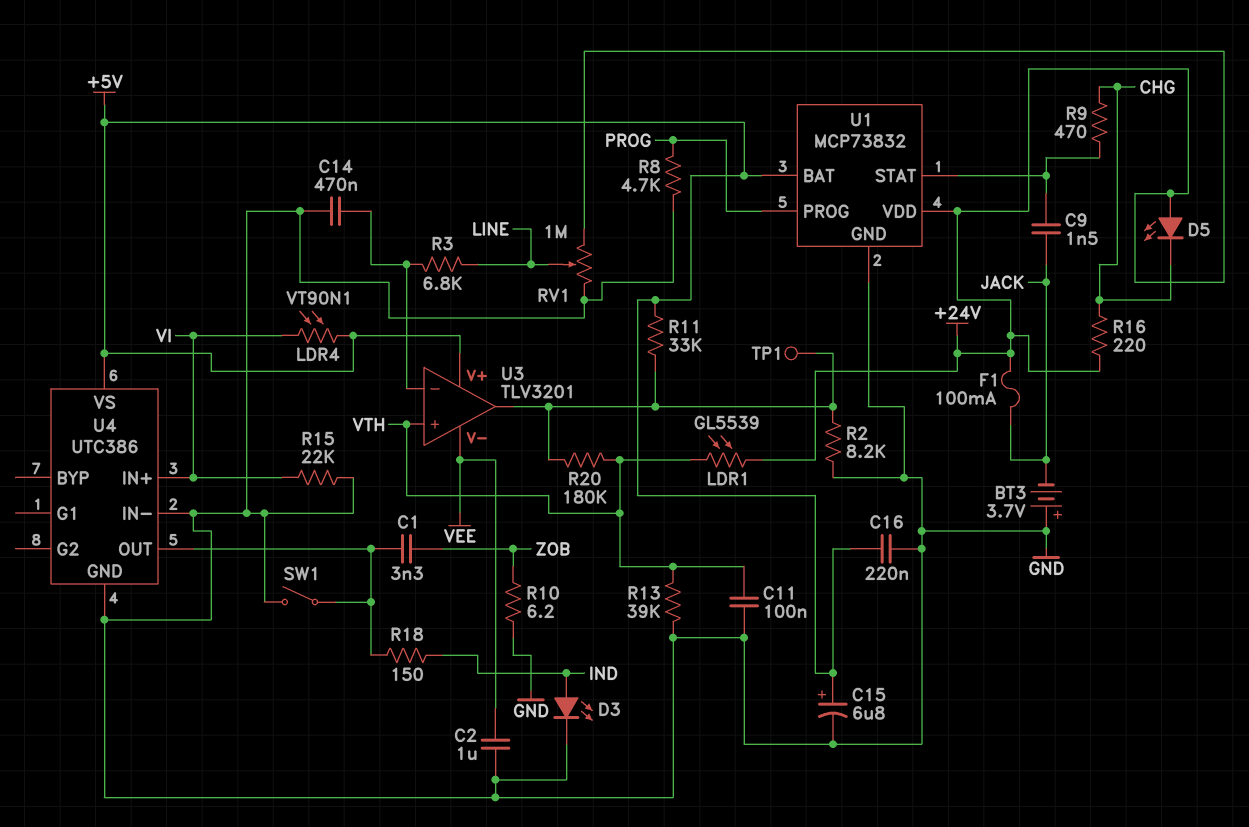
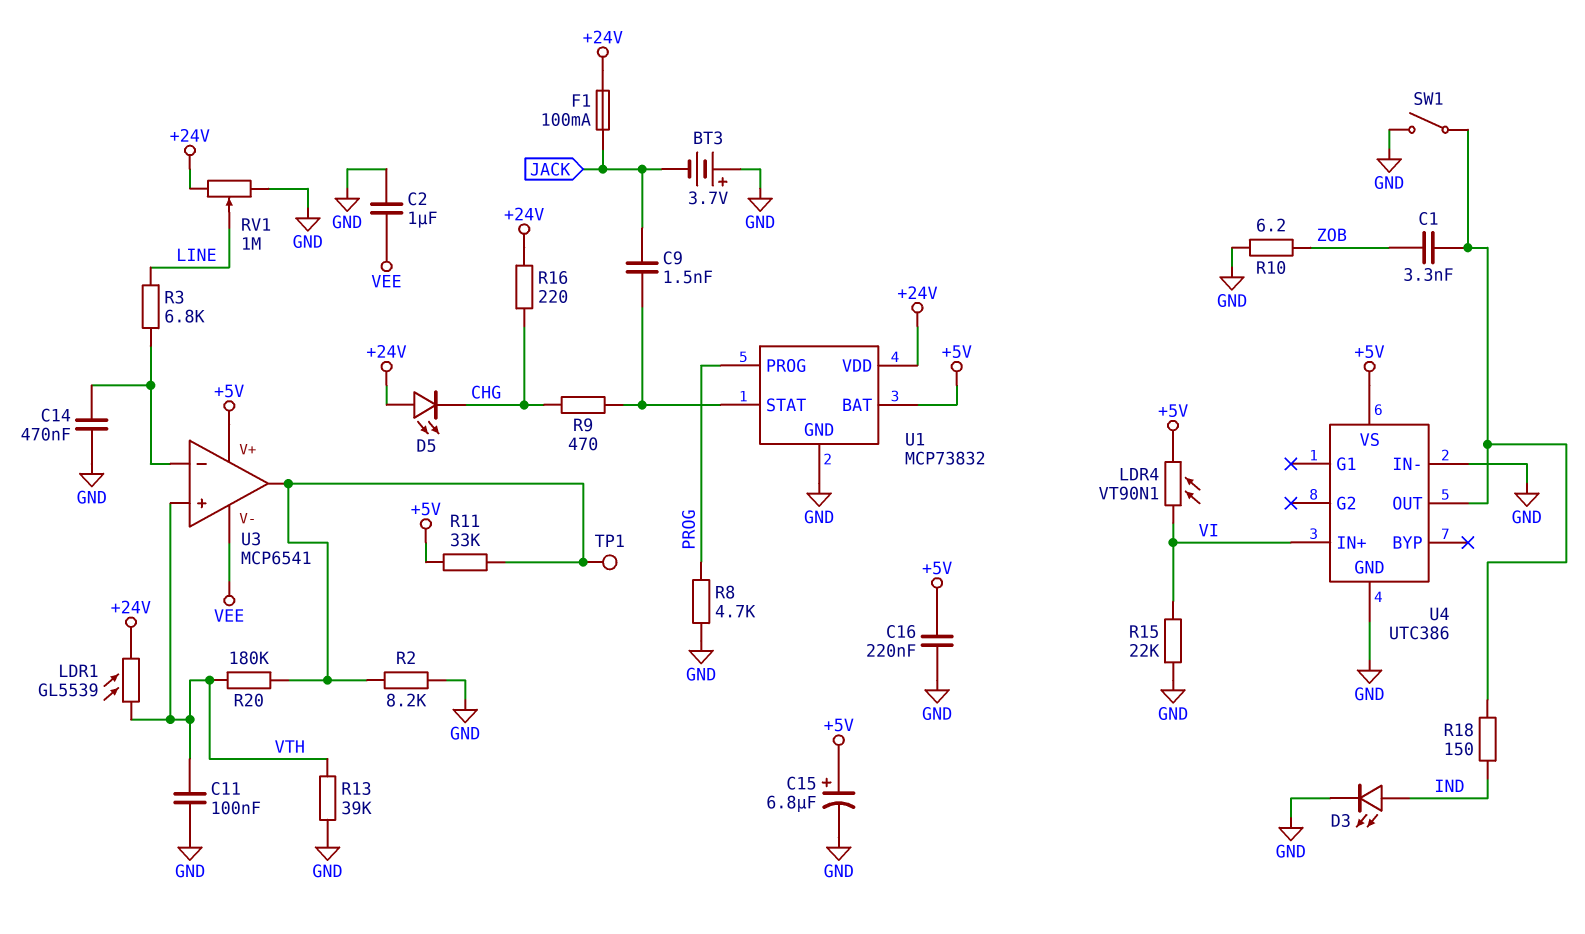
U3: TLV3201 -> MCP6541

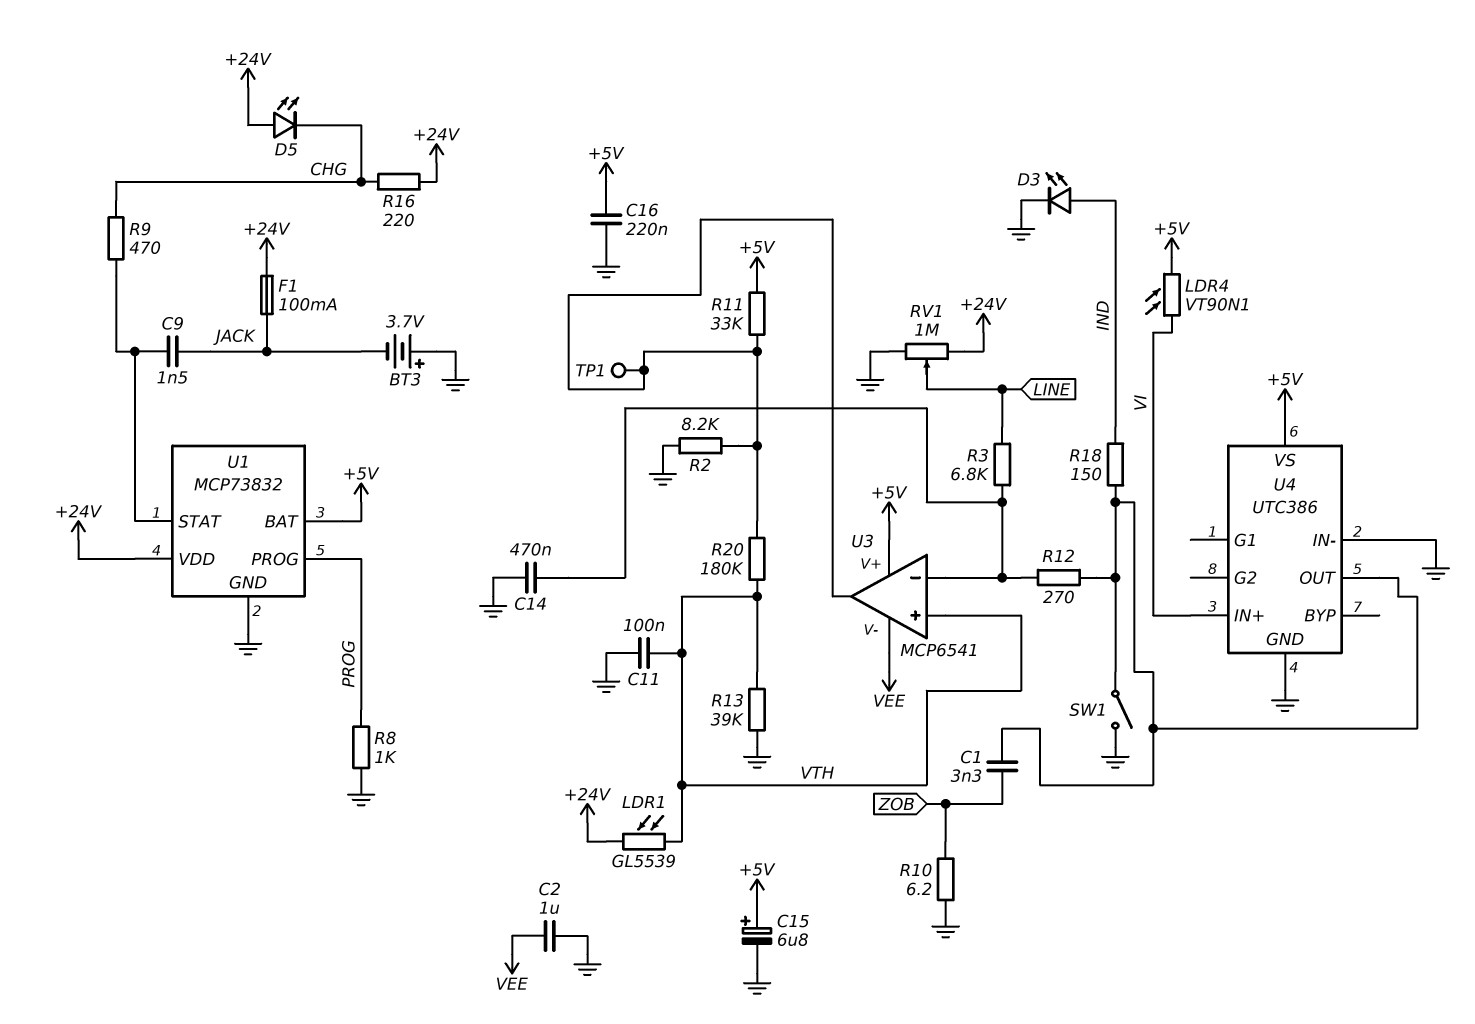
R8: 4.7k (GND, PROG) -> 1k (GND, PROG)
R12: none -> 270 (U3/in-, U4/OUT)
R15: 22k (GND, VI) -> none

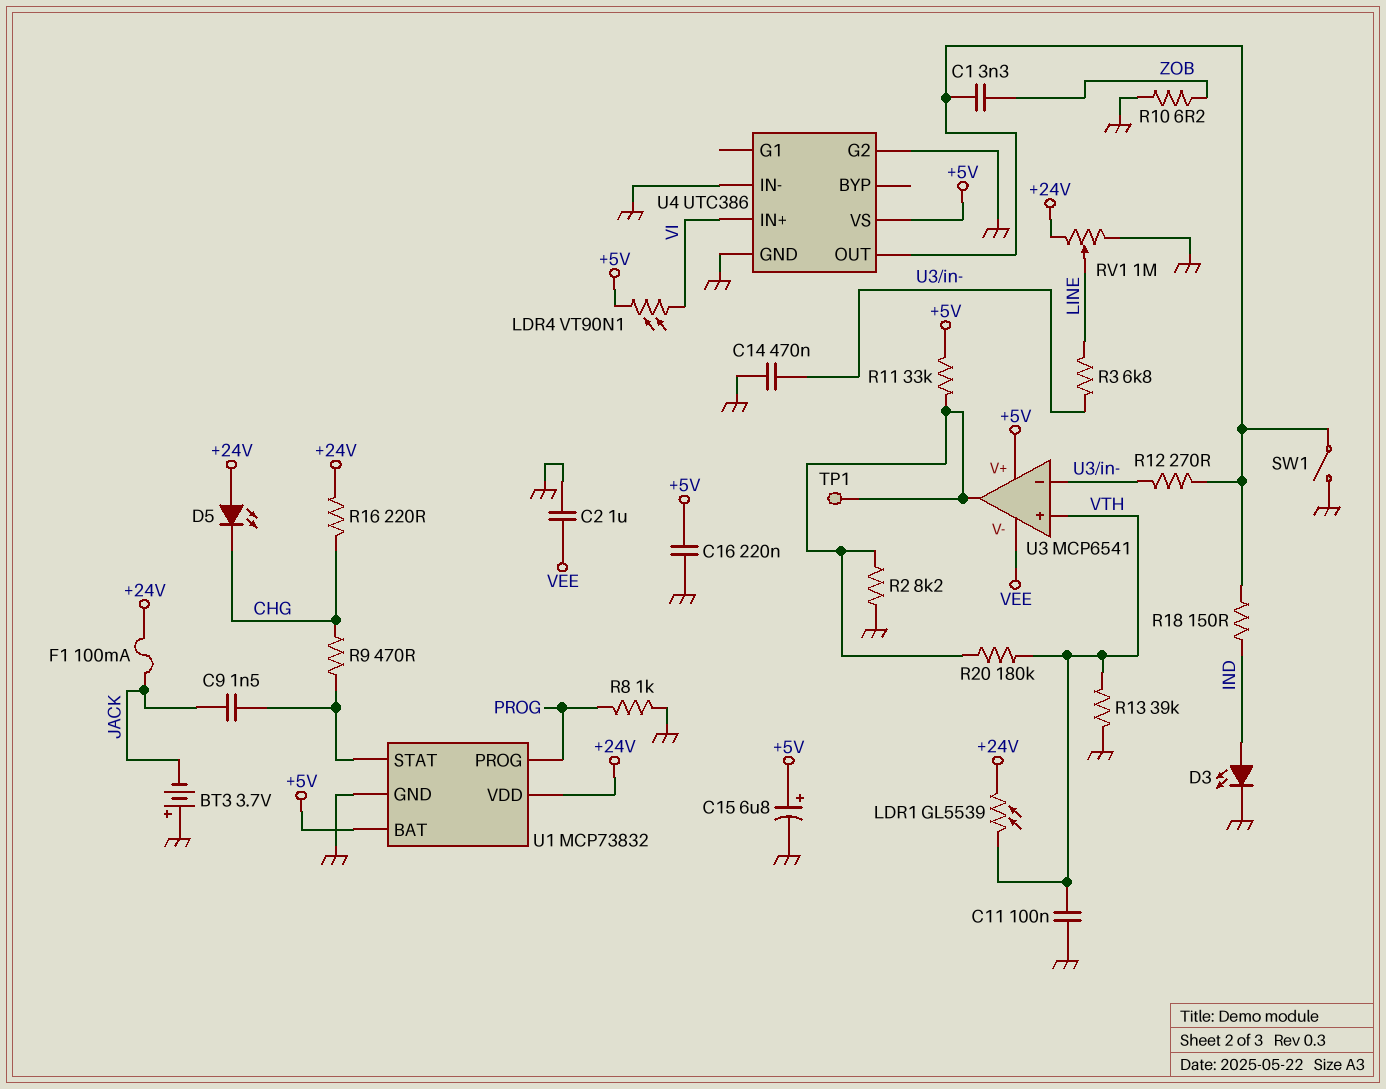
U4 pin G2: none -> GND

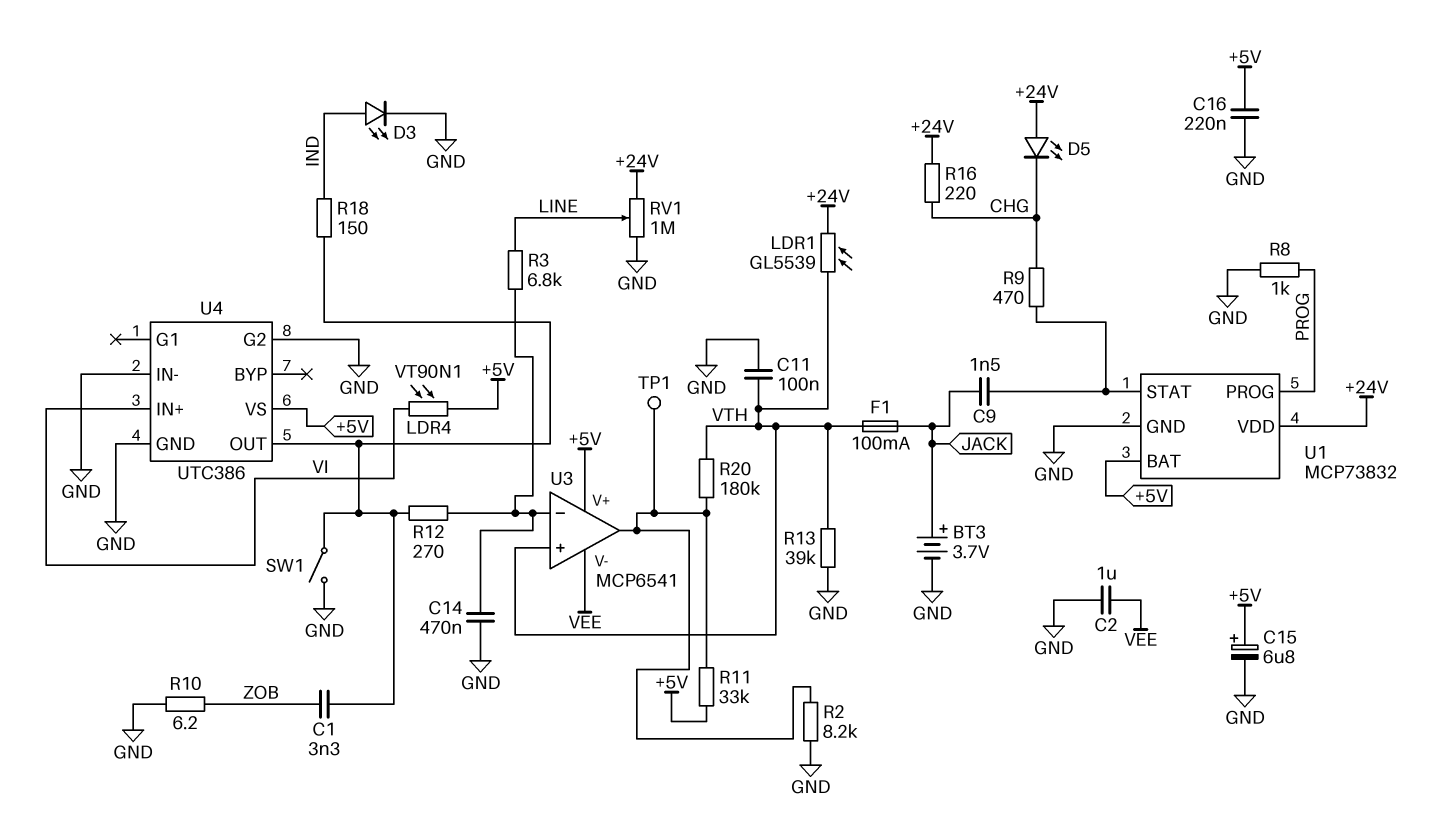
BT3: 3.7V (plus GND, minus JACK) -> 3.7V (plus JACK, minus GND)
F1: 100mA (+24V, JACK) -> 100mA (JACK, VTH)

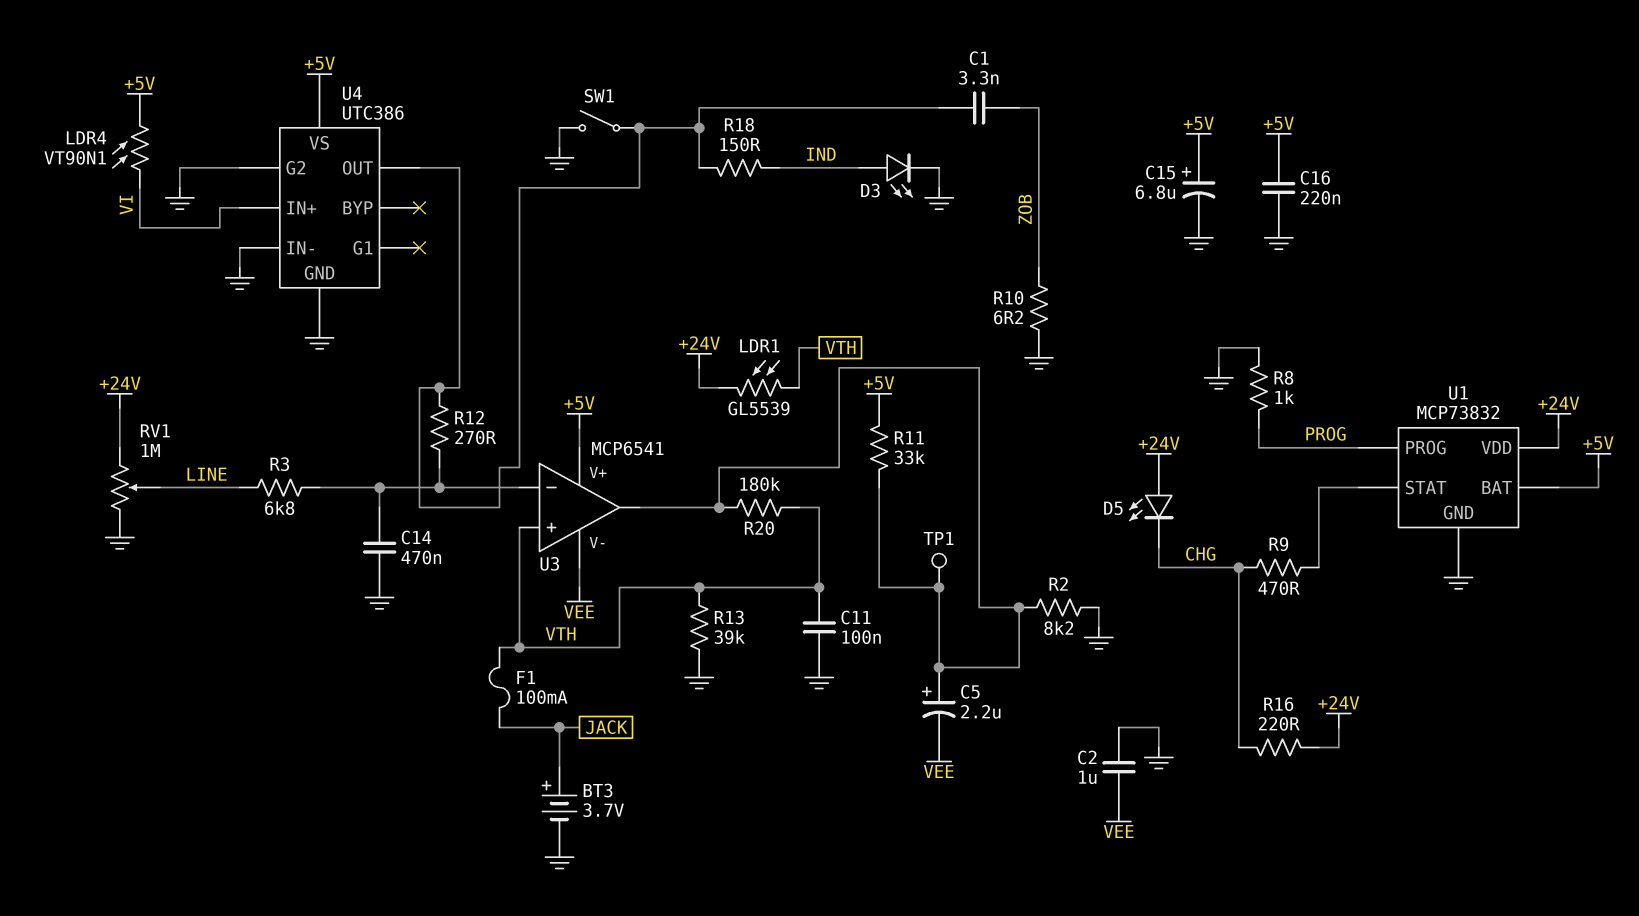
C5: none -> 2.2uF (plus U3/out, minus VEE)
C9: 1.5nF (JACK, U1/STAT) -> none

